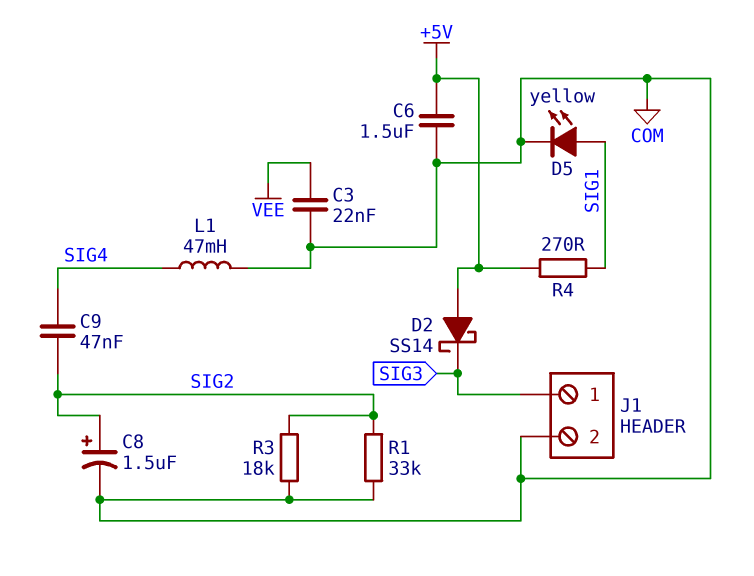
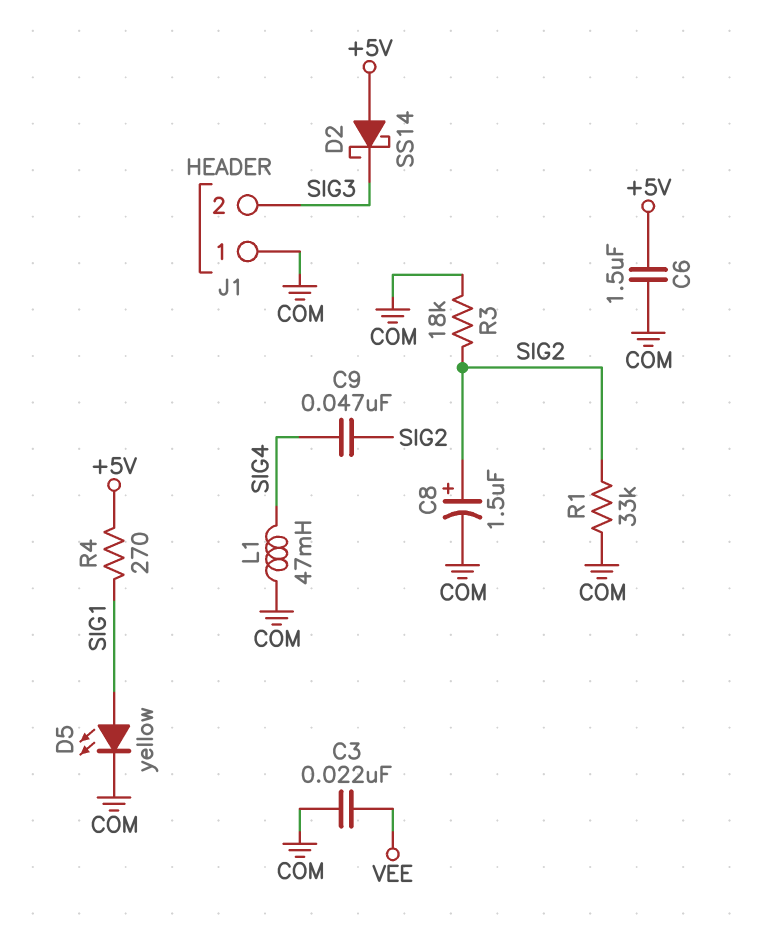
J1 pin 1: SIG3 -> COM
J1 pin 2: COM -> SIG3

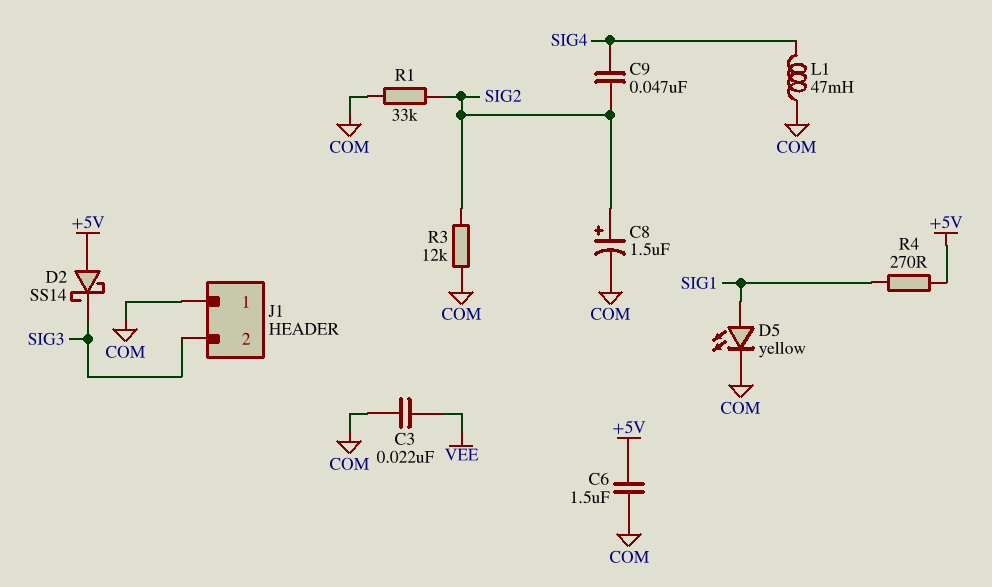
R3: 18k (COM, SIG2) -> 12k (COM, SIG2)

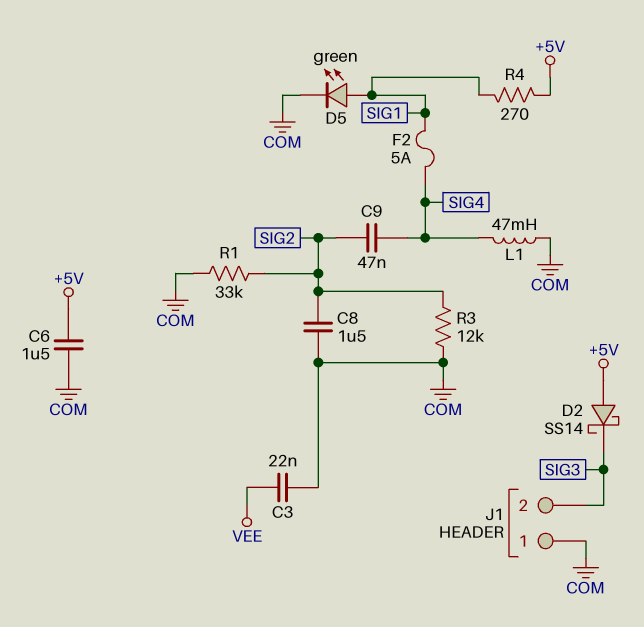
C8: 1.5uF (plus SIG2, minus COM) -> 1.5uF (COM, SIG2)
D5: LED yellow (A SIG1, K COM) -> LED green (A SIG1, K COM)
F2: none -> 5A (SIG1, SIG4)

